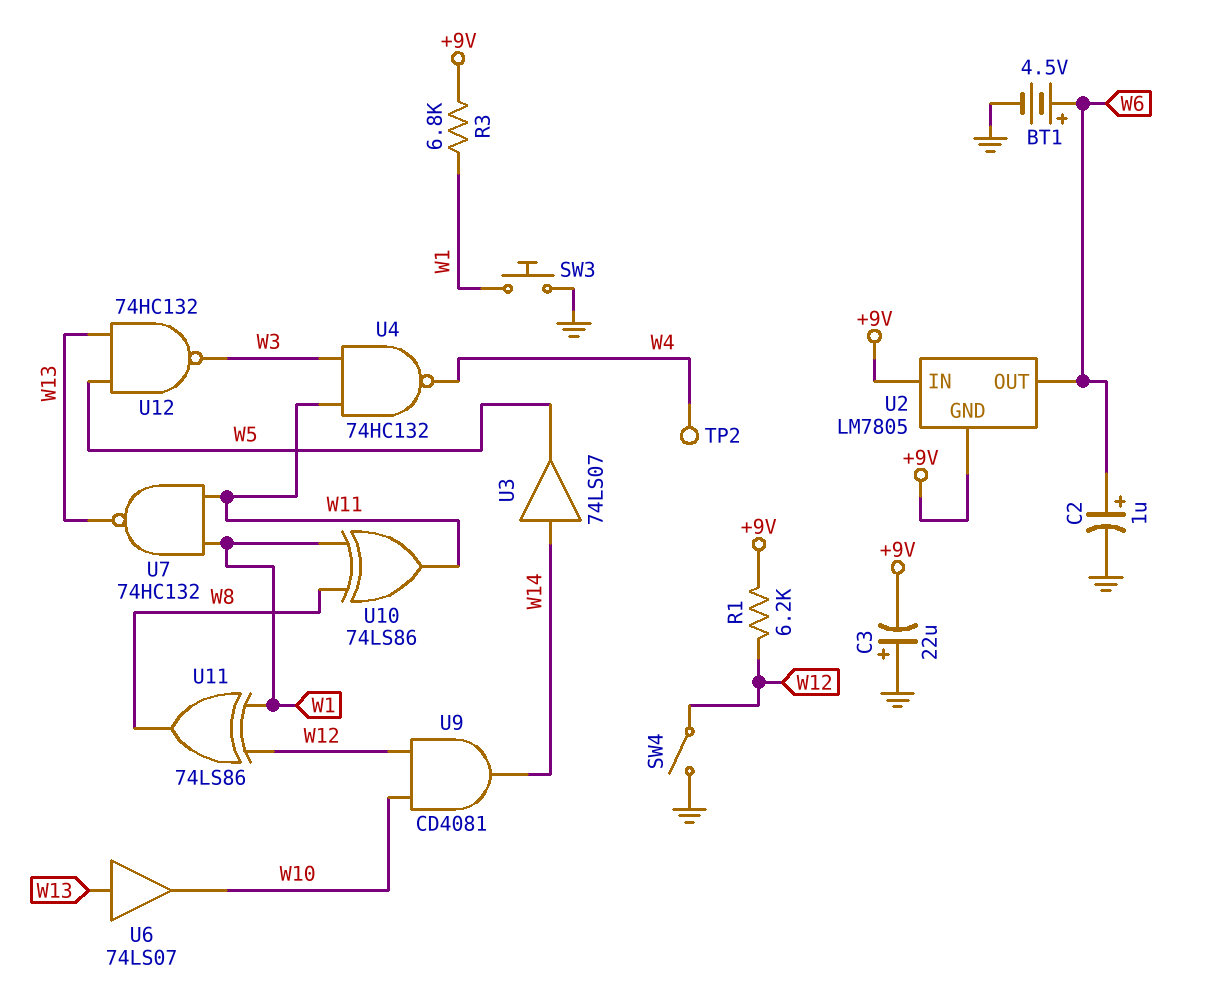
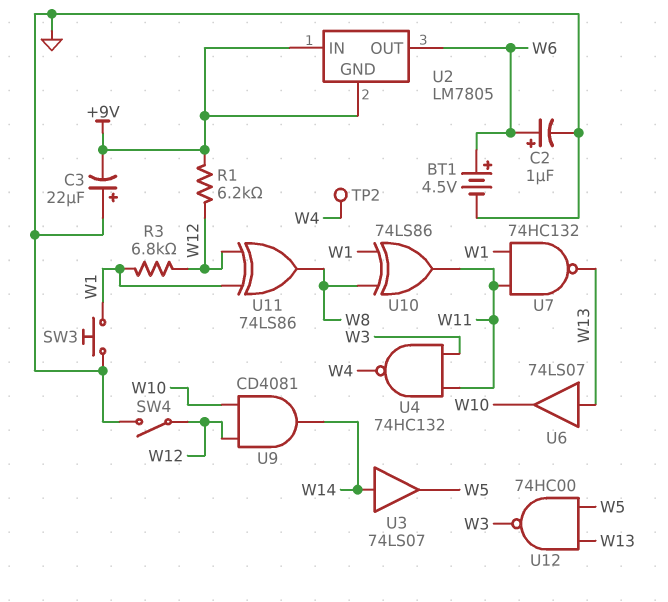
R3: 6.8k (+9V, W1) -> 6.8k (W1, W12)
U12: NAND 74HC132 (in W5, in W13, out W3) -> NAND 74HC00 (in W5, in W13, out W3)

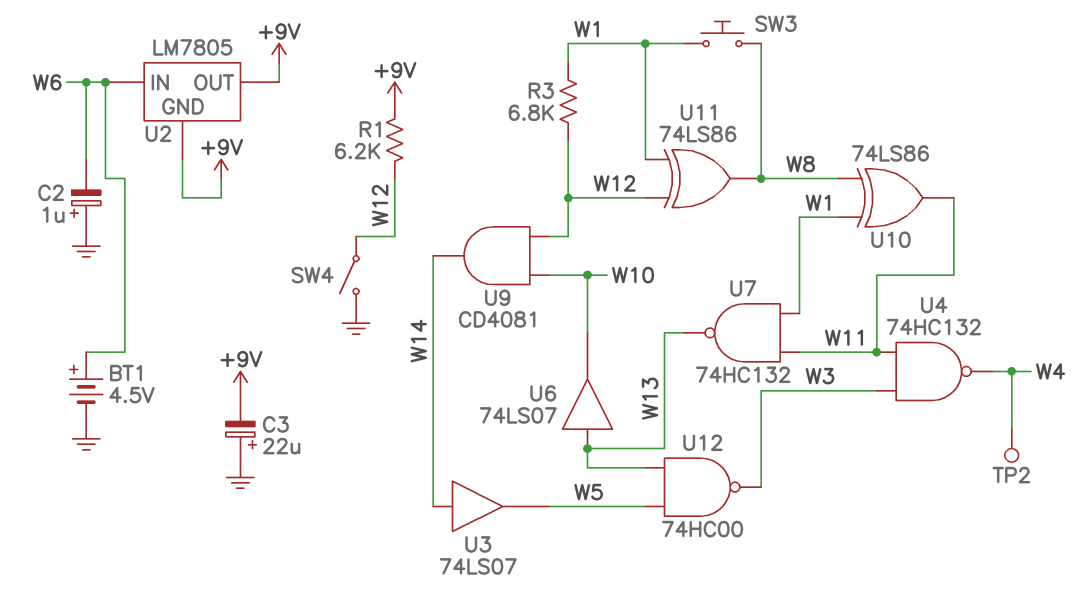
C2: 1uF (plus W6, minus GND) -> 1uF (plus GND, minus W6)
SW3: button (GND, W1) -> button (W1, W8)
U2 pin IN: +9V -> W6
U2 pin OUT: W6 -> +9V

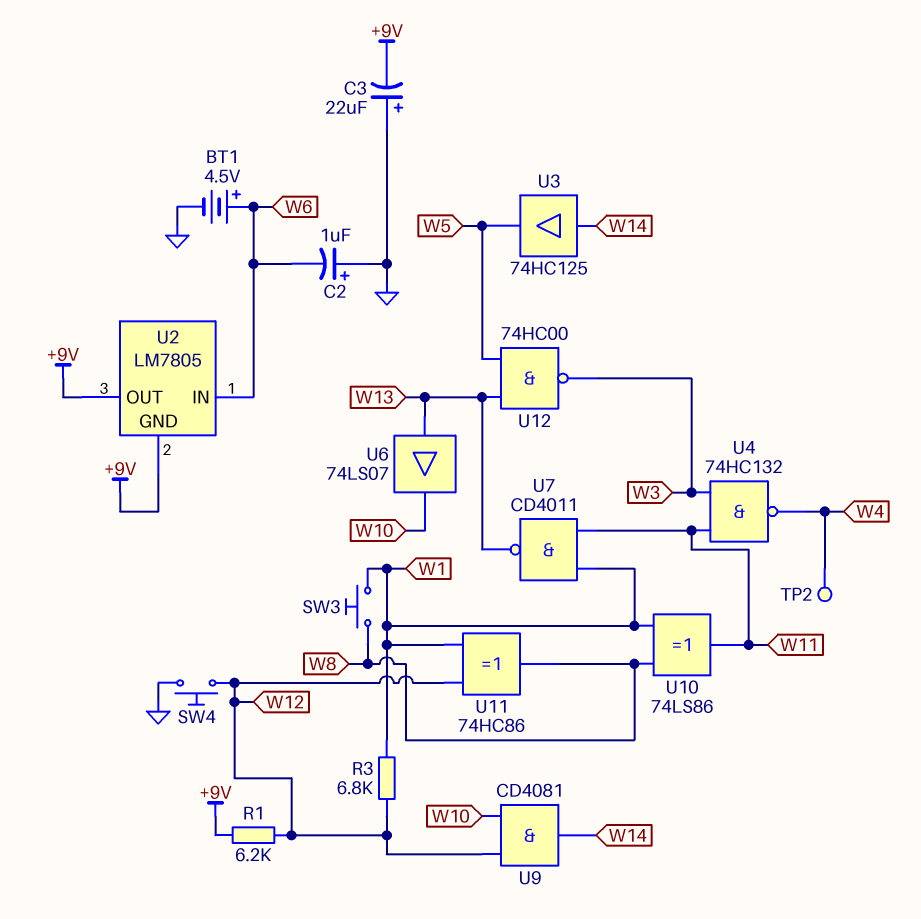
SW4: switch (GND, W12) -> button (GND, W12)
U3: buffer 74LS07 (in W14, out W5) -> buffer 74HC125 (in W14, out W5)
U7: NAND 74HC132 (in W1, in W11, out W13) -> NAND CD4011 (in W1, in W11, out W13)
U11: XOR 74LS86 (in W1, in W12, out W8) -> XOR 74HC86 (in W1, in W12, out W8)

